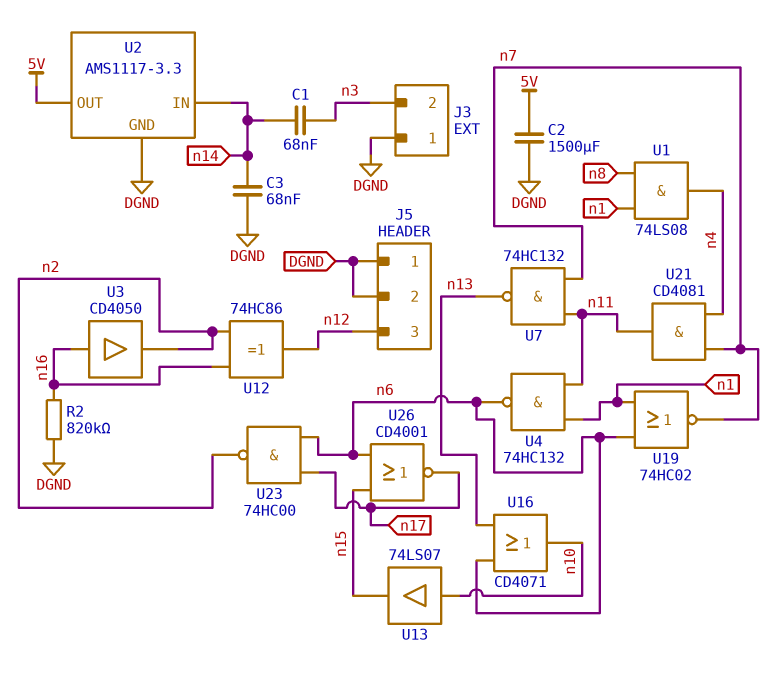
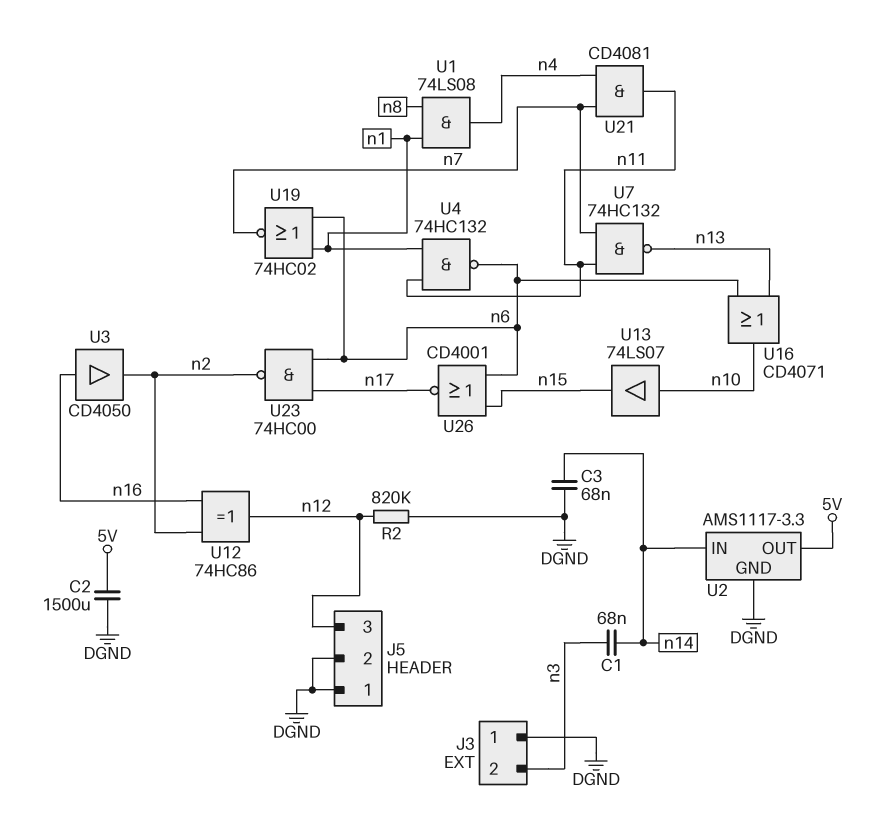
R2: 820k (DGND, n16) -> 820k (DGND, n12)

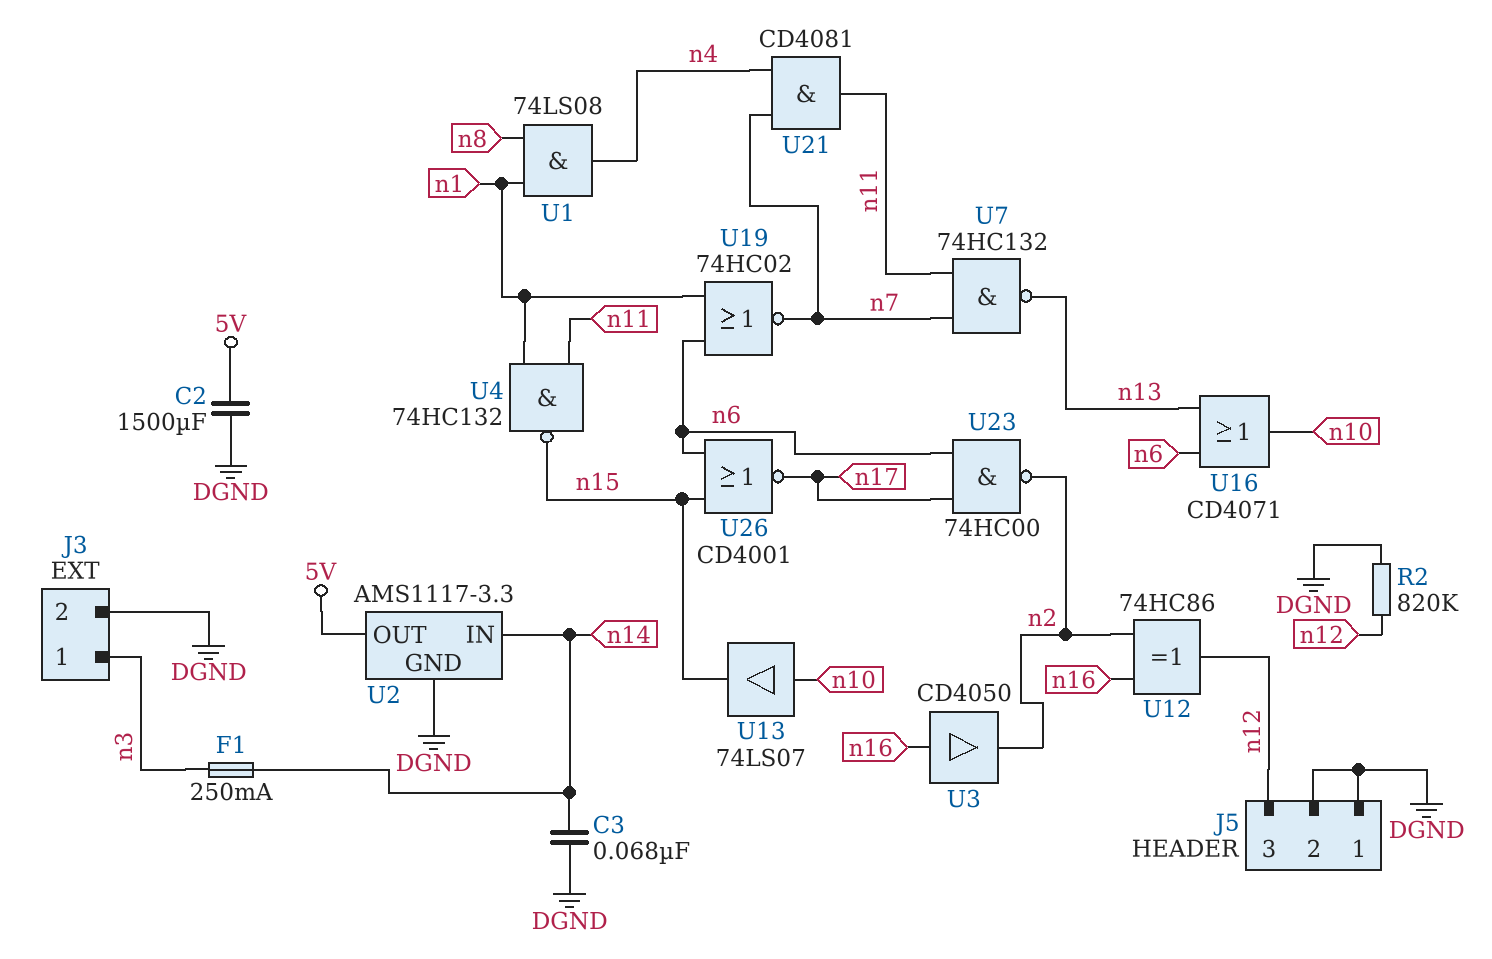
C1: 68nF (n3, n14) -> none
F1: none -> 250mA (n3, n14)
J3 pin 1: DGND -> n3
J3 pin 2: n3 -> DGND
U4: NAND 74HC132 (in n1, in n11, out n6) -> NAND 74HC132 (in n1, in n11, out n15)

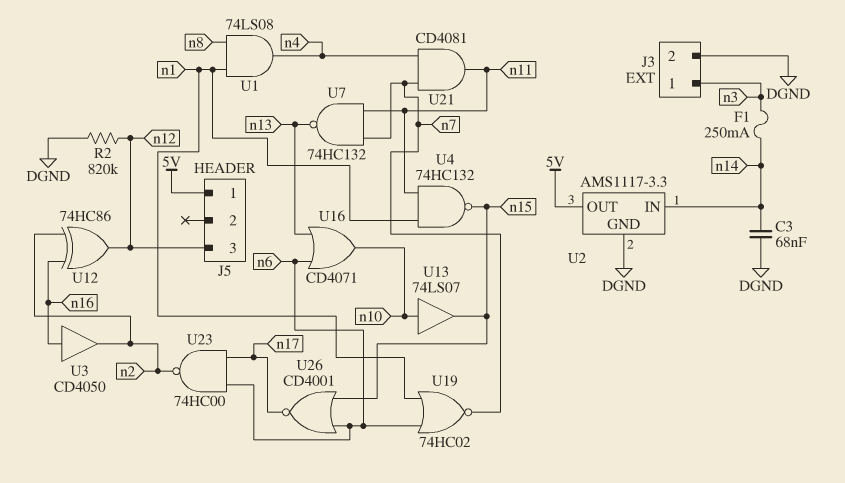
C2: 1500uF (5V, DGND) -> none
J5 pin 1: DGND -> 5V
J5 pin 2: DGND -> none

